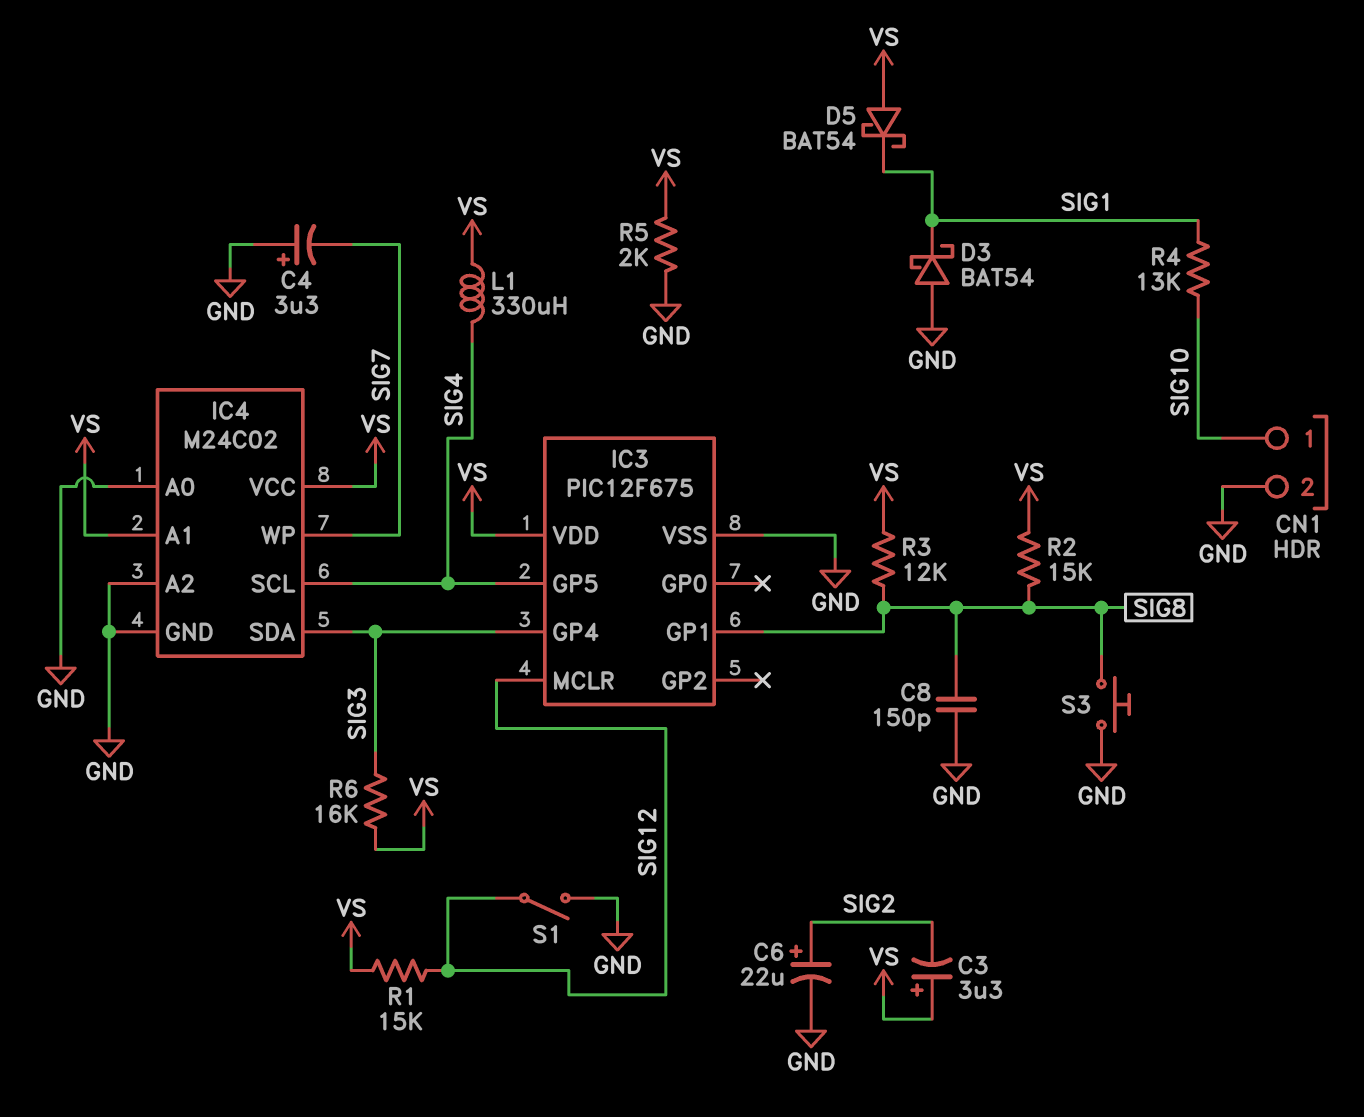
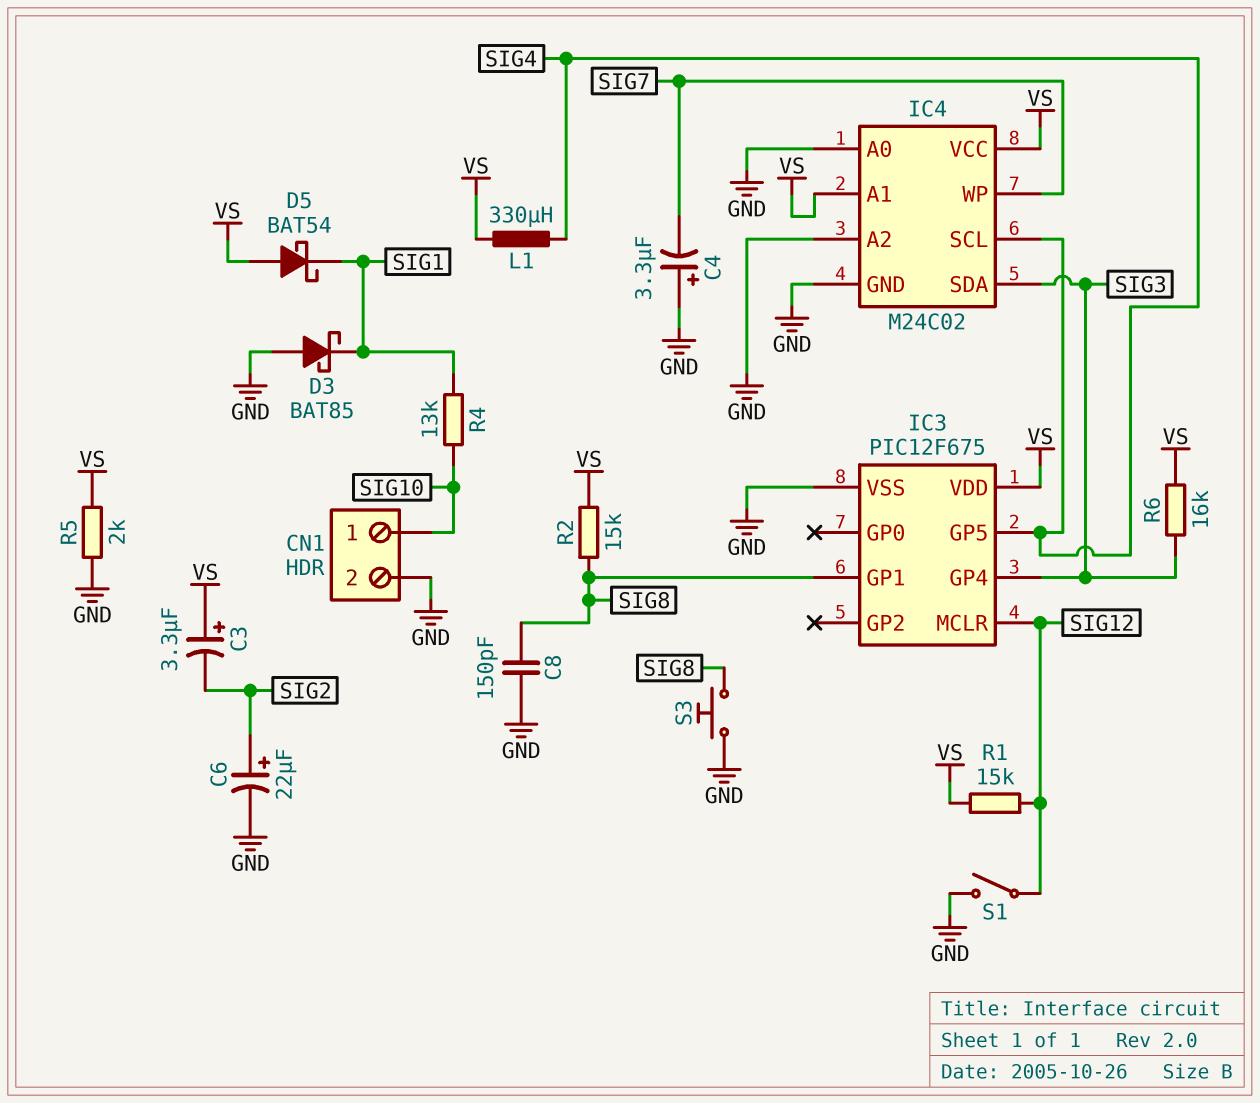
D3: schottky BAT54 (A GND, K SIG1) -> schottky BAT85 (A GND, K SIG1)
R3: 12k (SIG8, VS) -> none

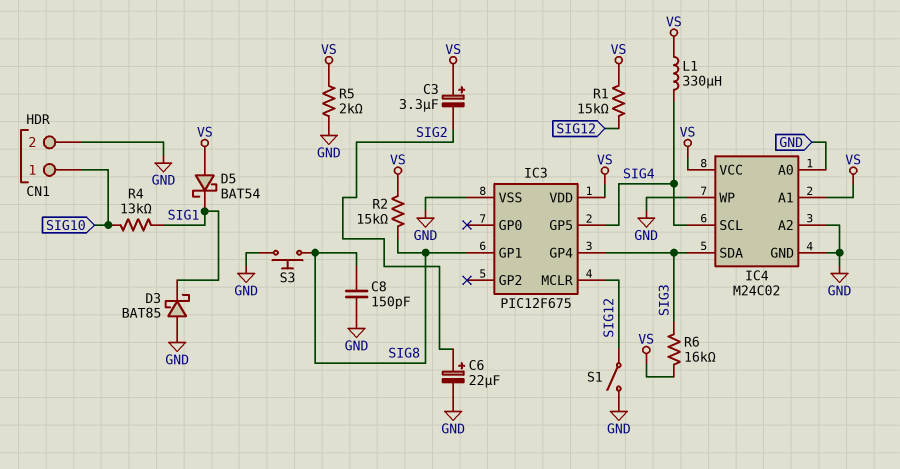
C4: 3.3uF (plus GND, minus SIG7) -> none
IC4 pin WP: SIG7 -> GND

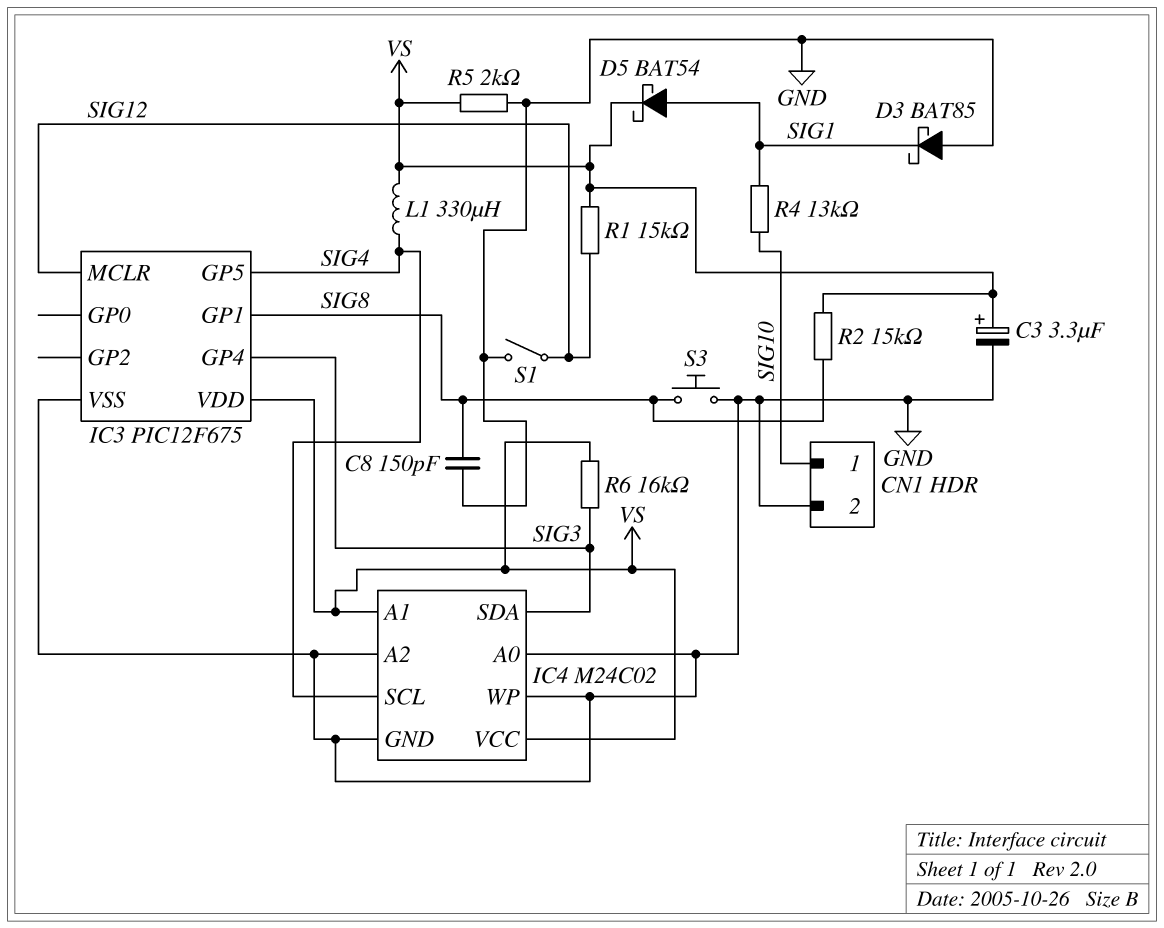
C3: 3.3uF (plus VS, minus SIG2) -> 3.3uF (plus VS, minus GND)
C6: 22uF (plus SIG2, minus GND) -> none
D5: schottky BAT54 (A VS, K SIG1) -> schottky BAT54 (A SIG1, K VS)

